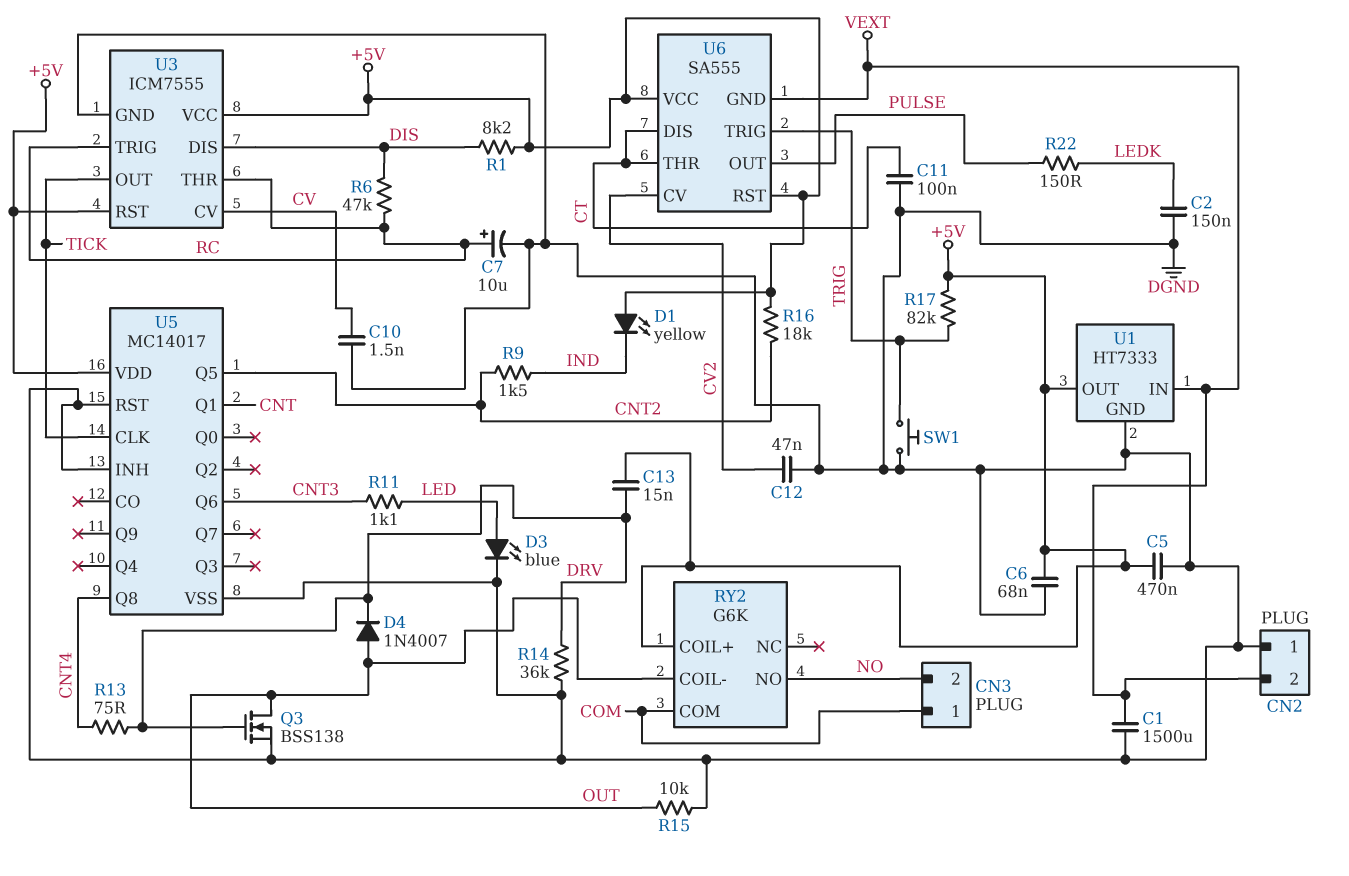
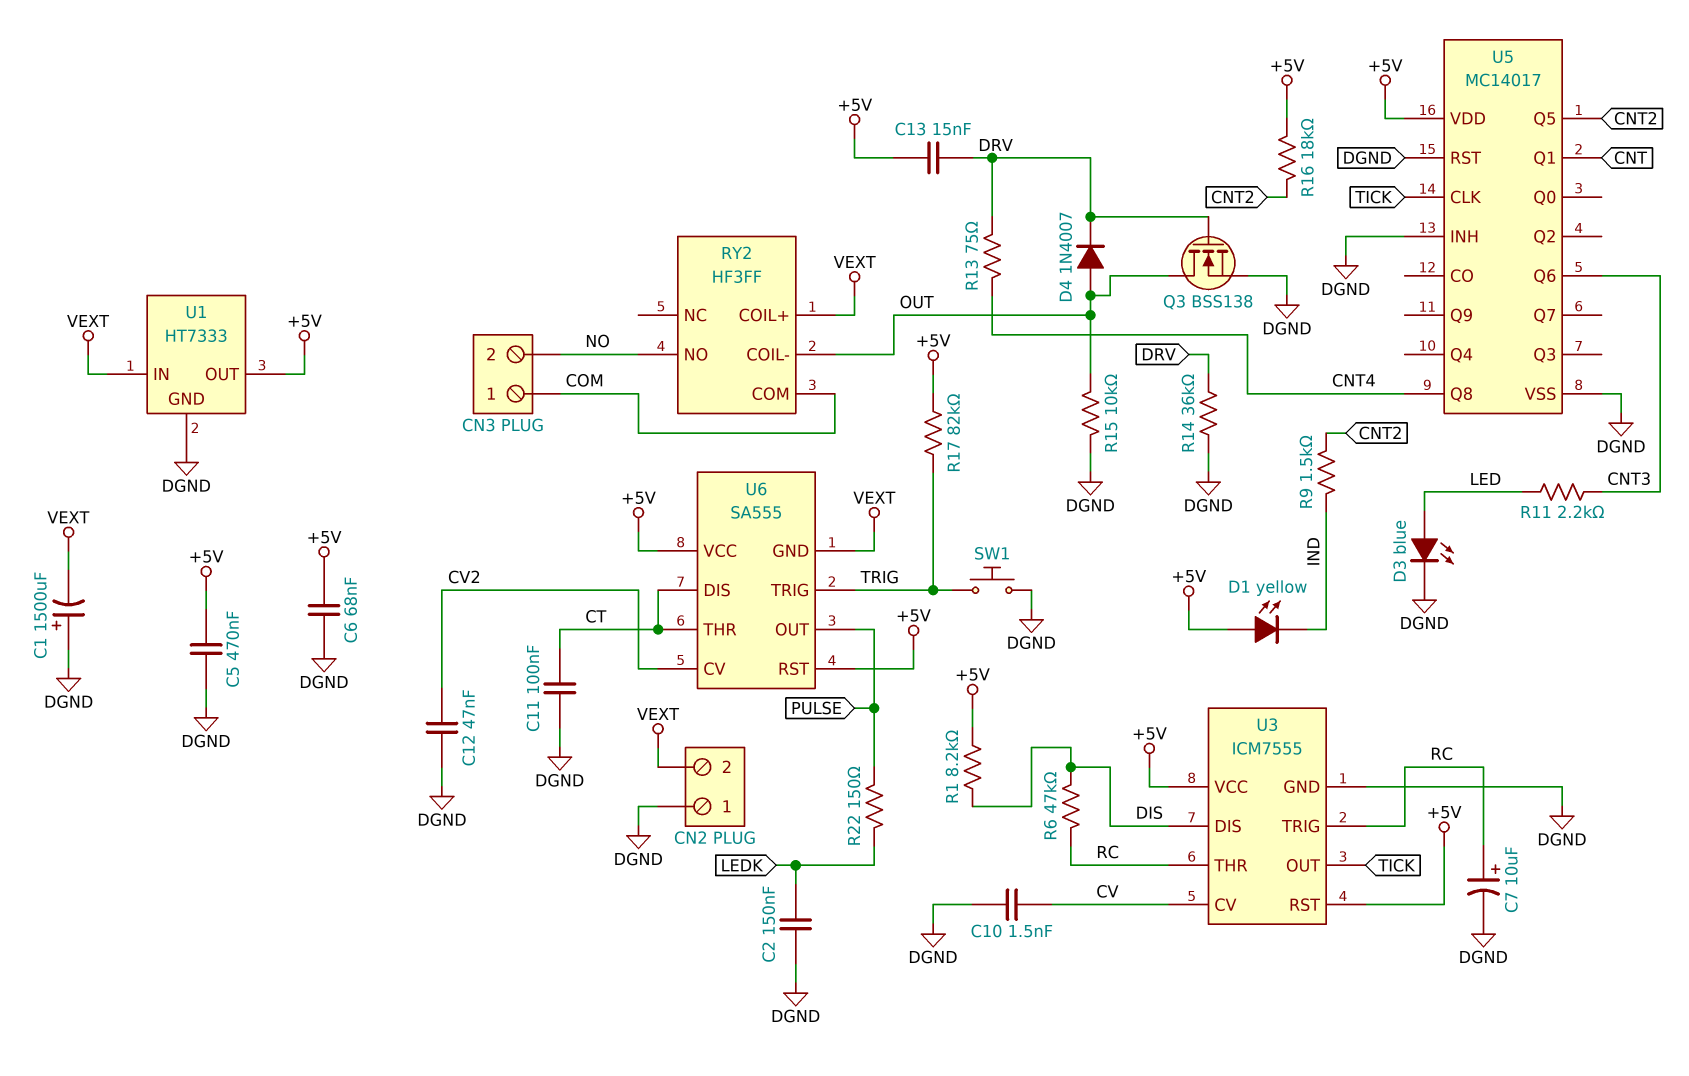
C1: 1500uF (DGND, VEXT) -> 1500uF (plus DGND, minus VEXT)
R11: 1.1k (CNT3, LED) -> 2.2k (CNT3, LED)
RY2: G6K -> HF3FF
RY2 pin COIL+: +5V -> VEXT

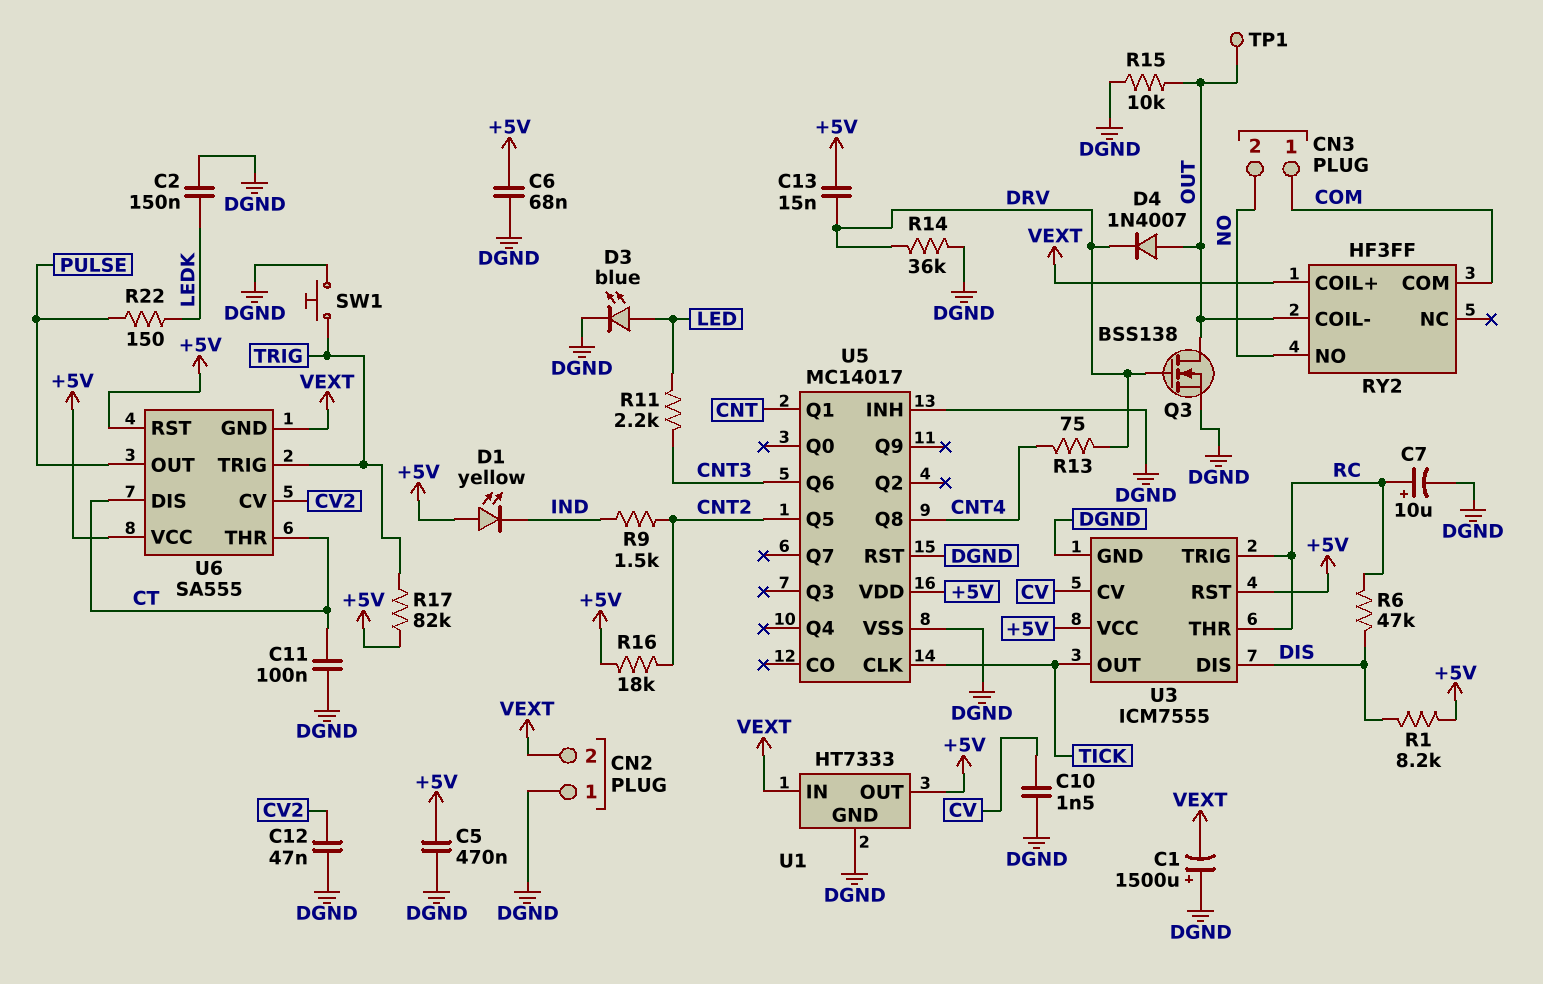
TP1: none -> test point (OUT)

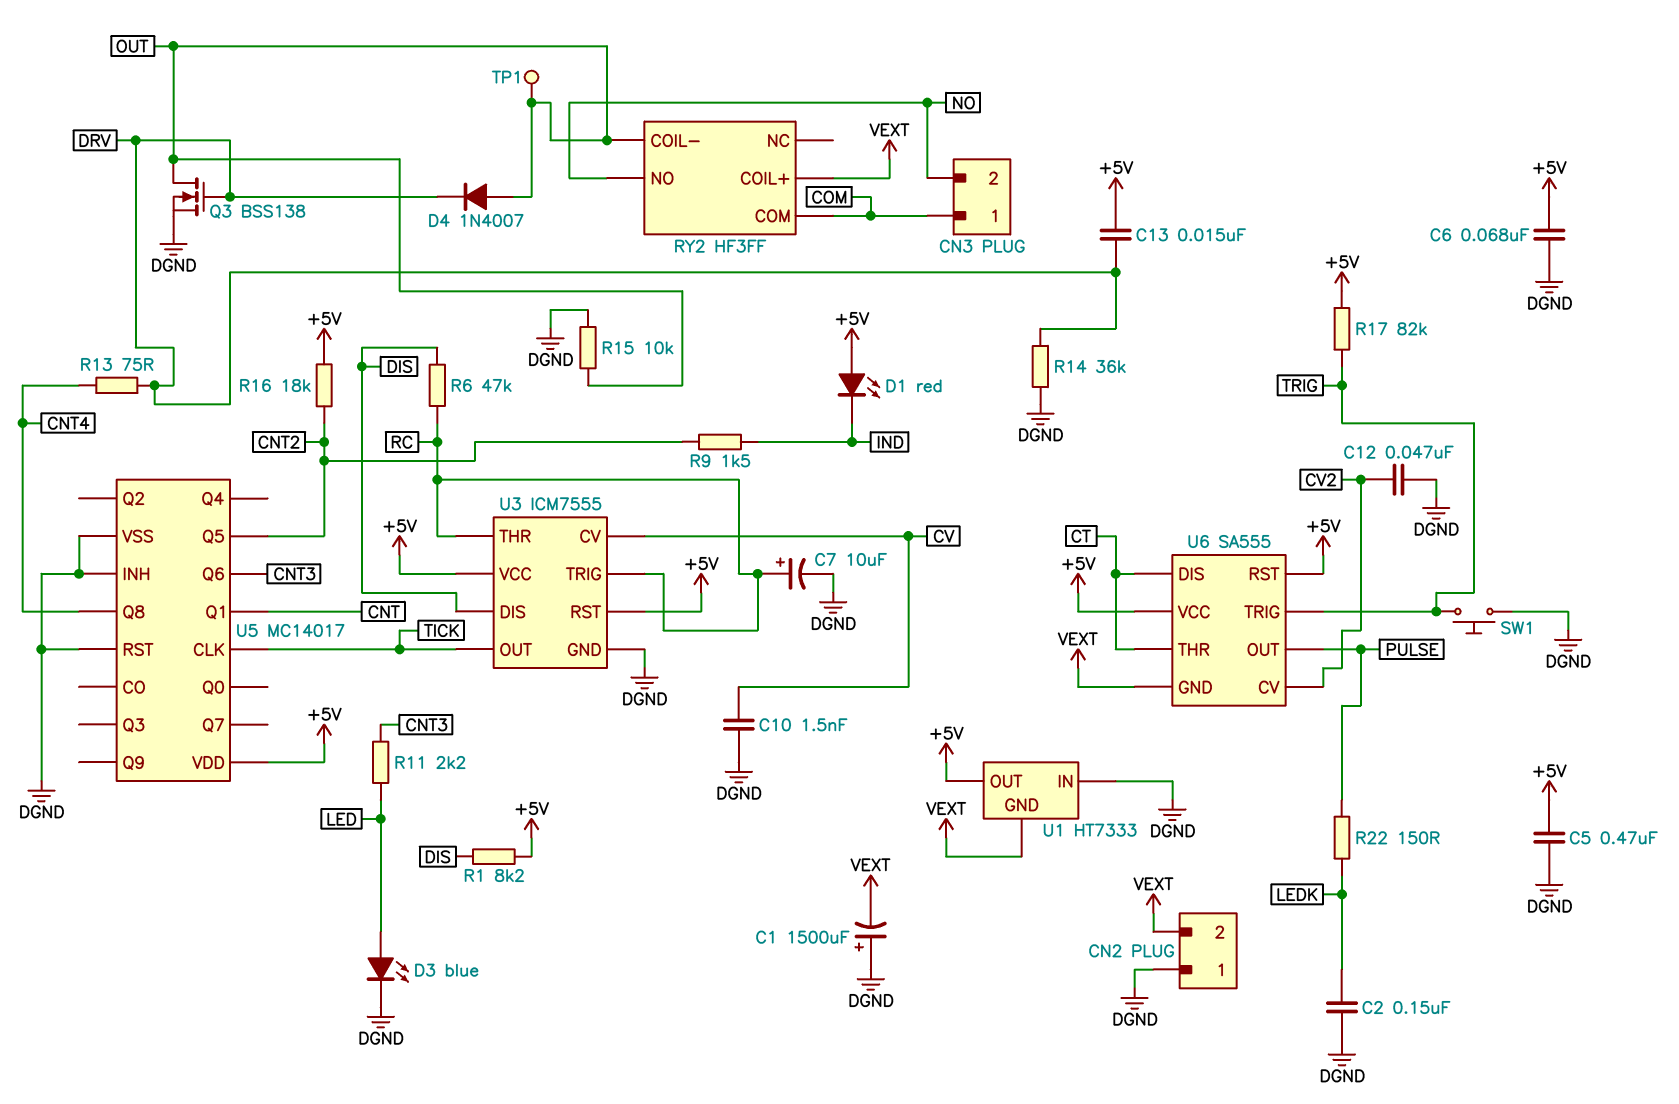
C11: 100nF (CT, DGND) -> none
D1: LED yellow (A +5V, K IND) -> LED red (A +5V, K IND)
U1 pin GND: DGND -> VEXT
U1 pin IN: VEXT -> DGND

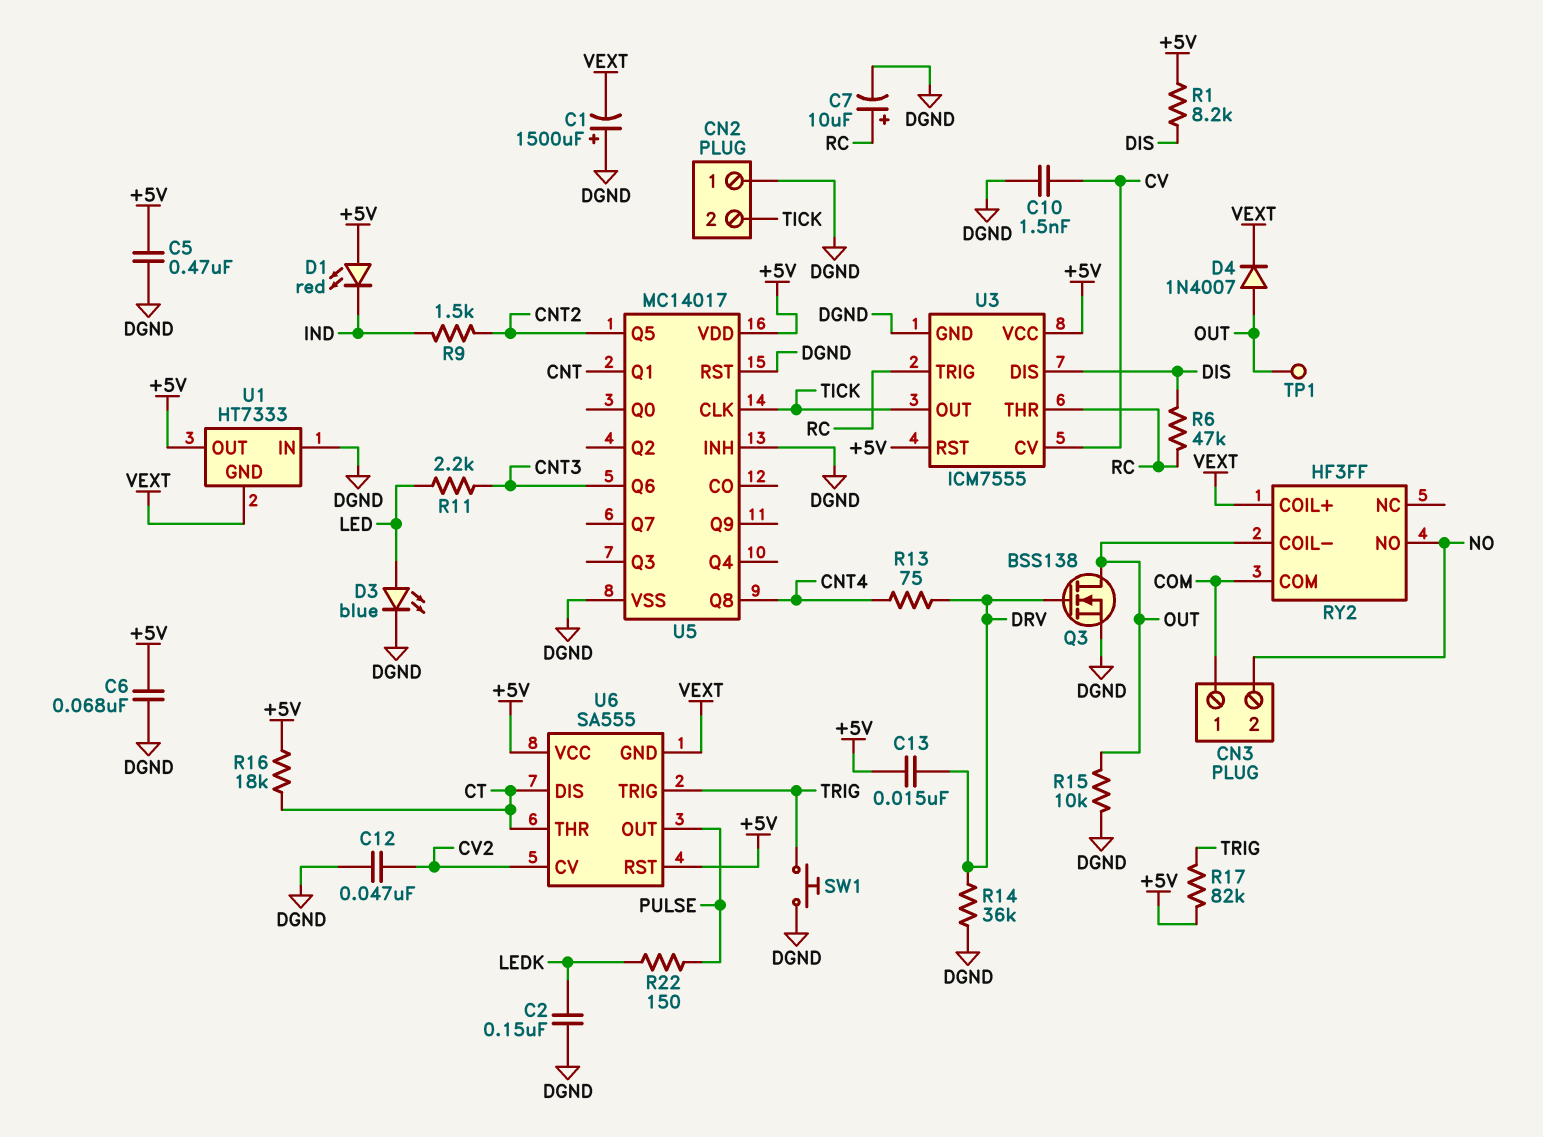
CN2 pin 2: VEXT -> TICK
D4: diode 1N4007 (A OUT, K DRV) -> diode 1N4007 (A OUT, K VEXT)
R16: 18k (+5V, CNT2) -> 18k (+5V, CT)

